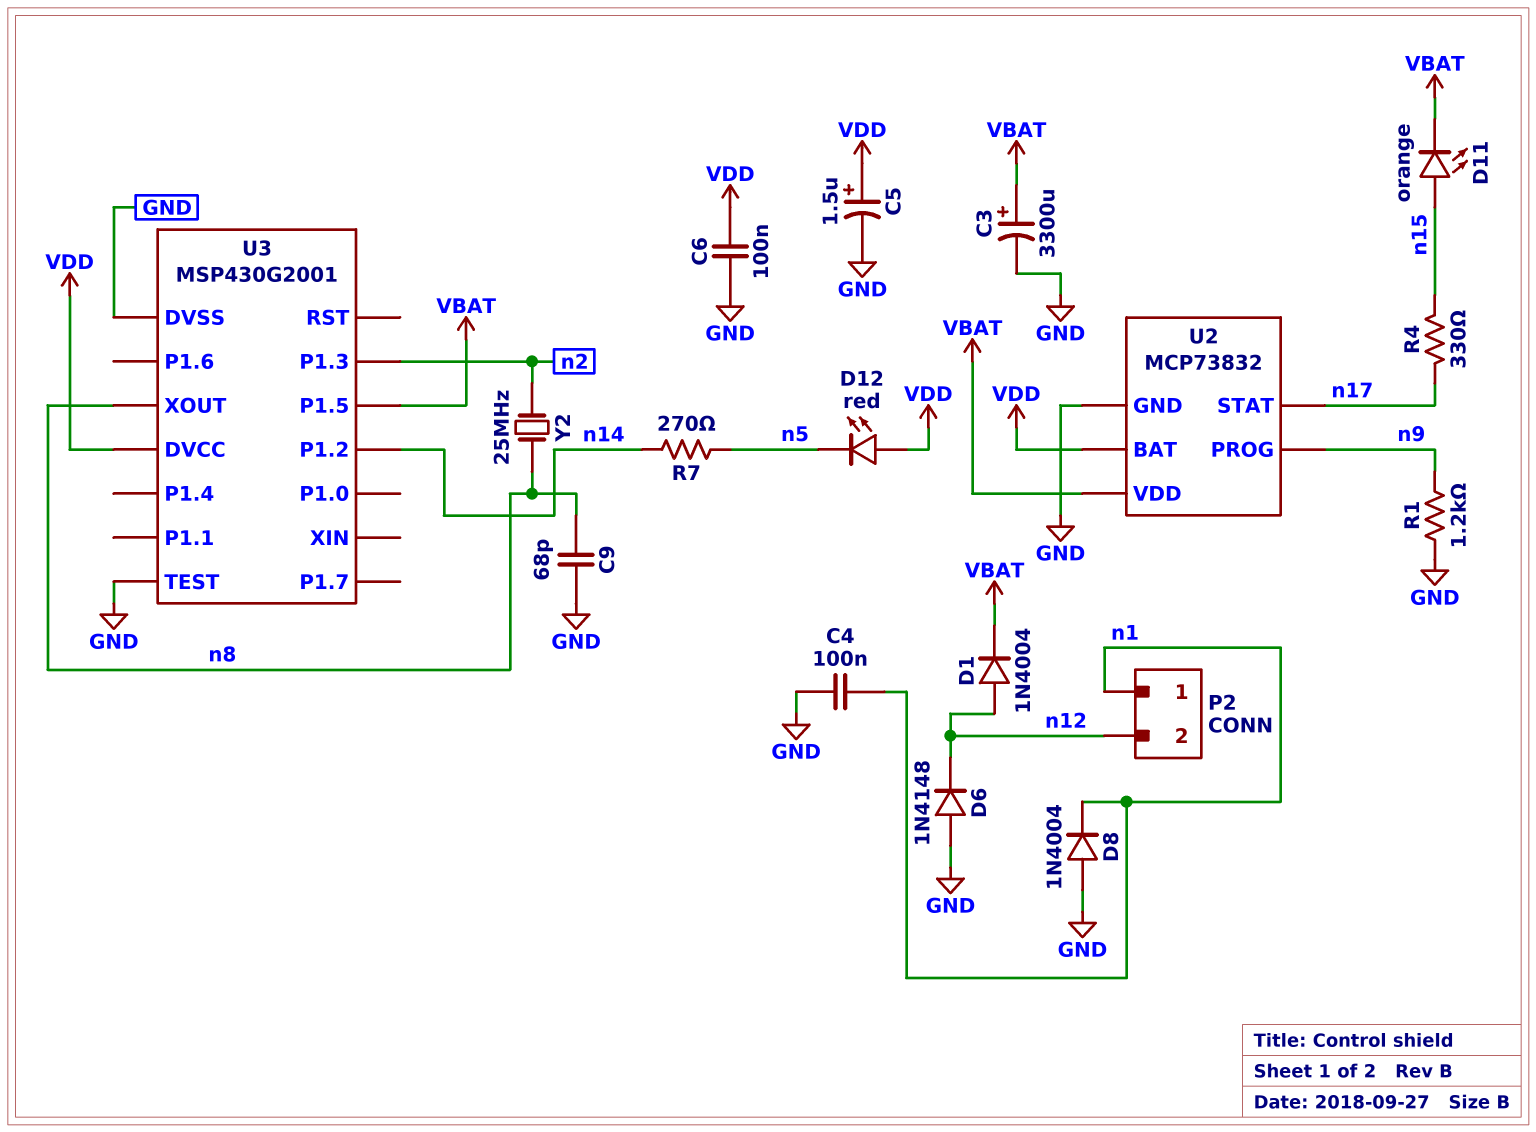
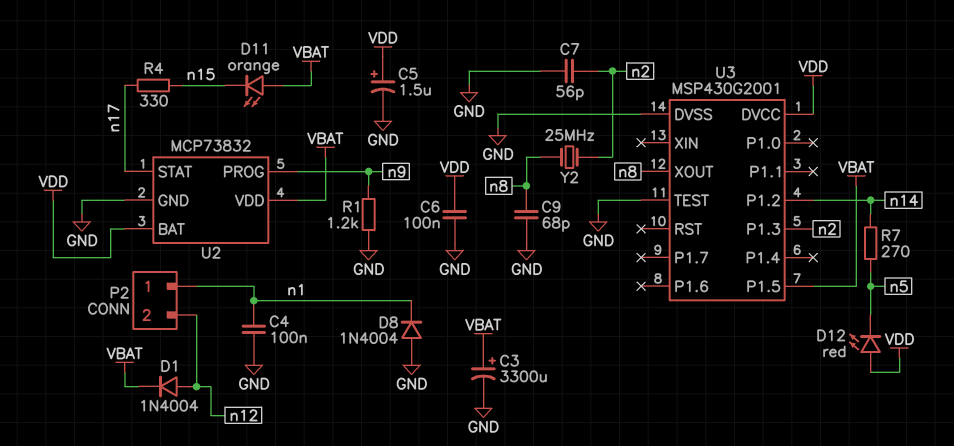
C7: none -> 56pF (GND, n2)
D6: diode 1N4148 (A GND, K n12) -> none
D11: LED orange (A n15, K VBAT) -> LED orange (A VBAT, K n15)

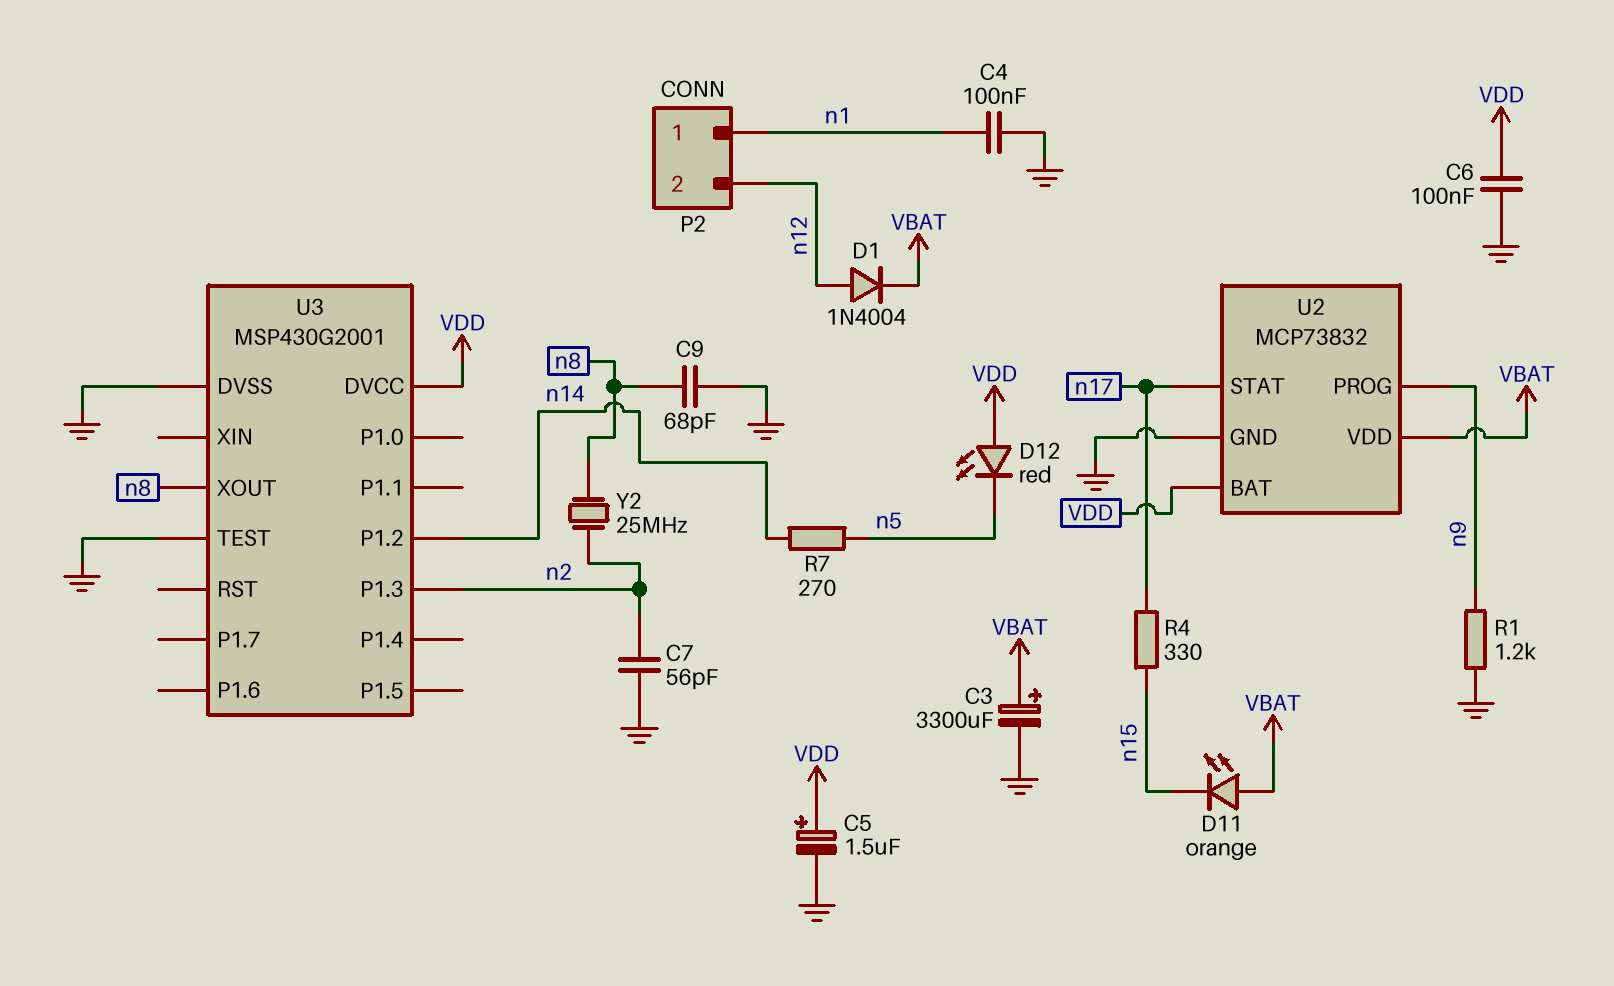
D8: diode 1N4004 (A GND, K n1) -> none
U3 pin P1.5: VBAT -> none

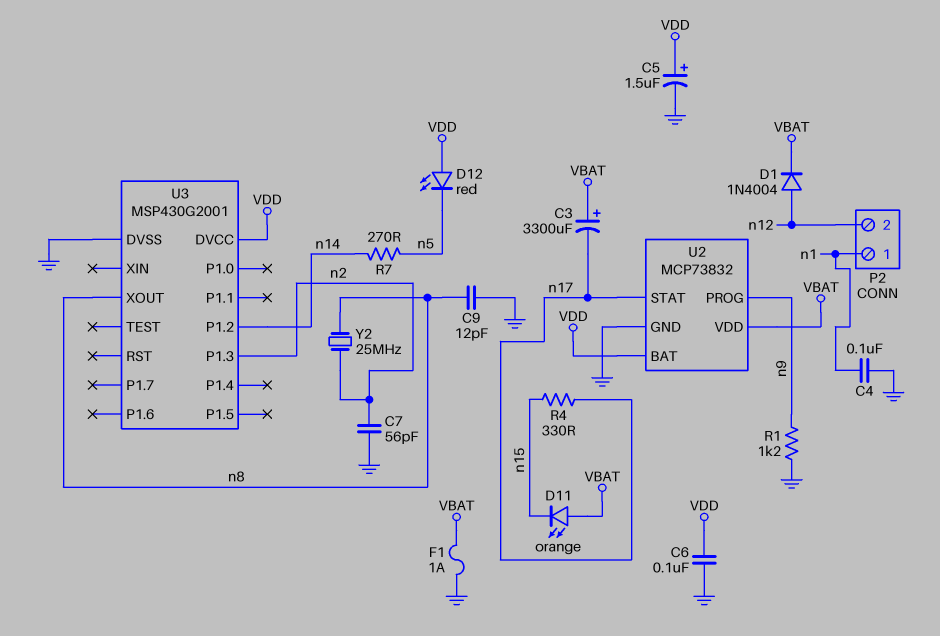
C3: 3300uF (plus VBAT, minus GND) -> 3300uF (plus VBAT, minus n17)
C9: 68pF (GND, n8) -> 12pF (GND, n8)
F1: none -> 1A (GND, VBAT)
U3 pin TEST: GND -> none

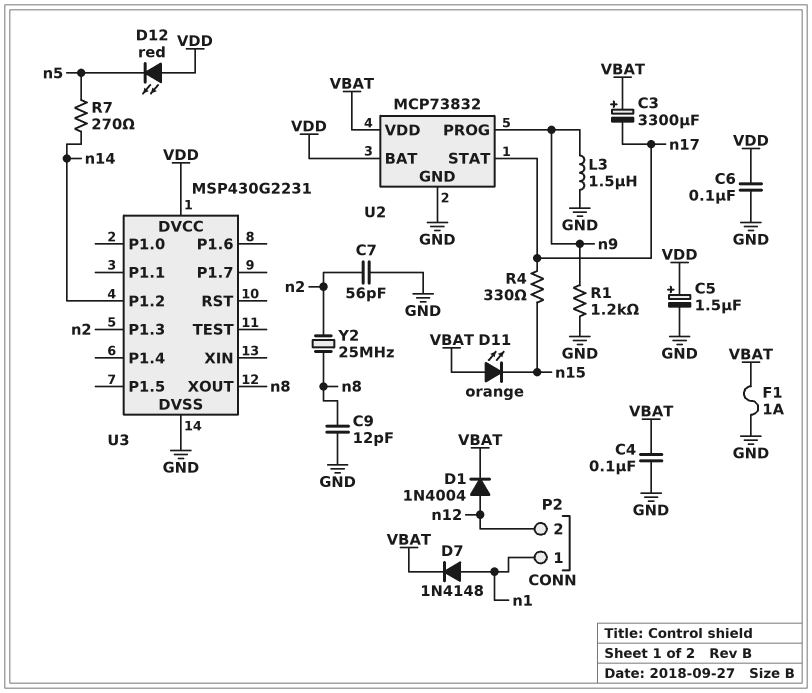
C4: 100nF (GND, n1) -> 100nF (GND, VBAT)
D7: none -> diode 1N4148 (A n1, K VBAT)
L3: none -> 1.5uH (GND, n9)
U3: MSP430G2001 -> MSP430G2231

